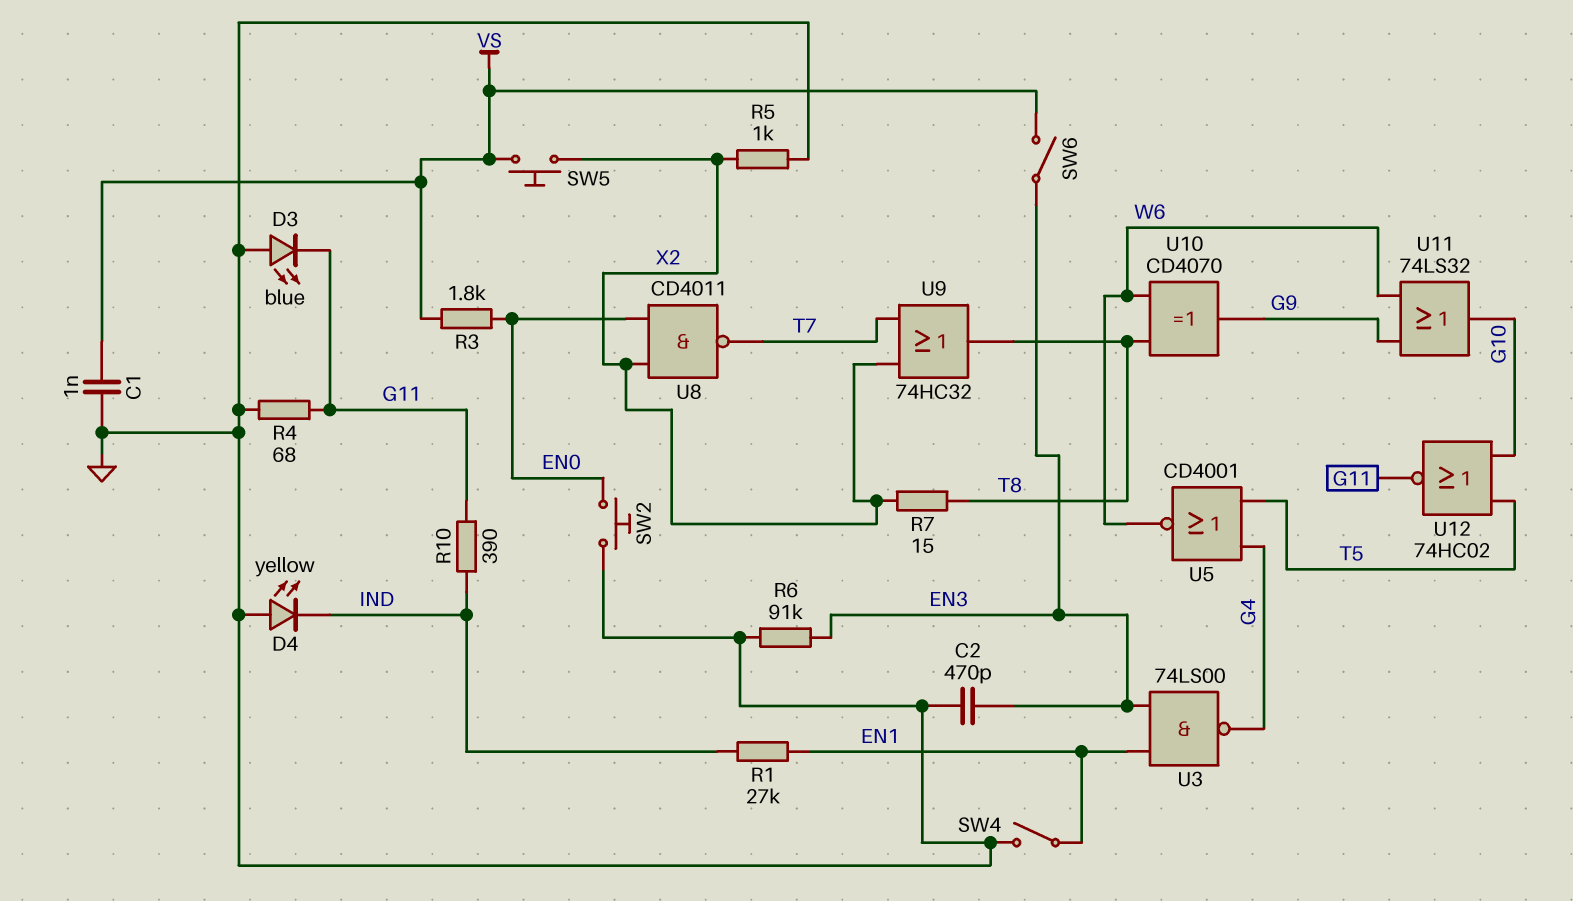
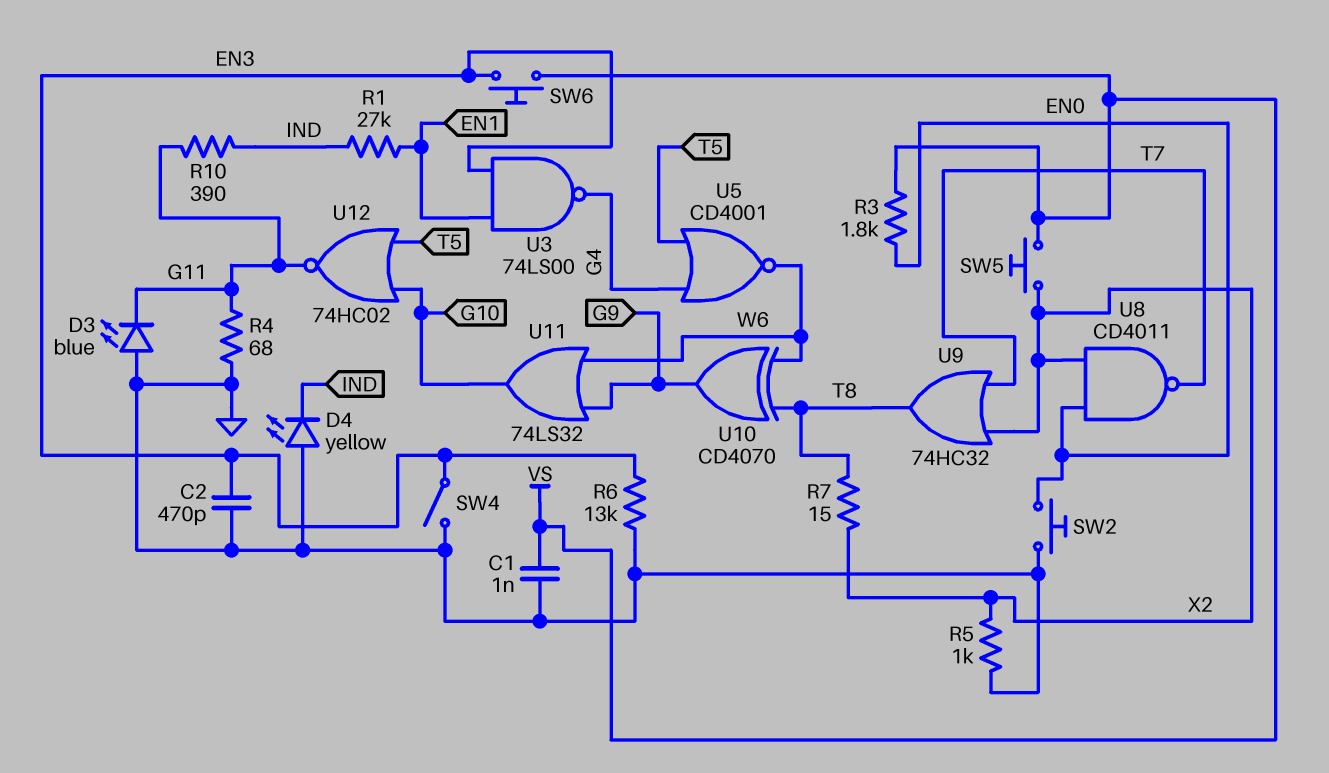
R6: 91k (EN3, GND) -> 13k (EN3, GND)
SW4: switch (EN1, GND) -> switch (EN3, GND)
SW6: switch (EN3, VS) -> button (EN3, VS)

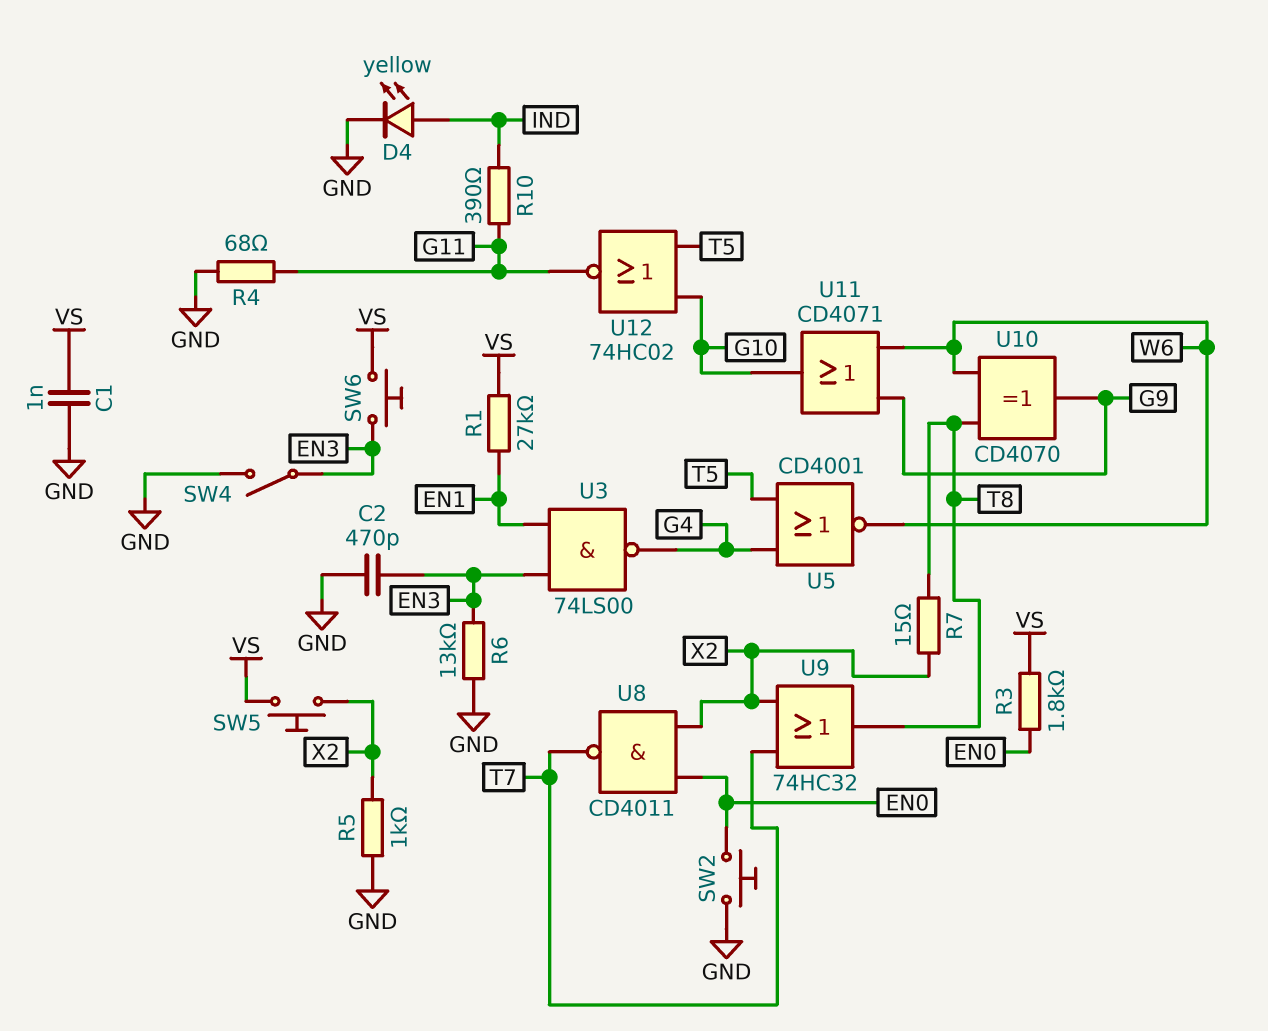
D3: LED blue (A GND, K G11) -> none
D4: LED yellow (A GND, K IND) -> LED yellow (A IND, K GND)
R1: 27k (EN1, IND) -> 27k (EN1, VS)
U11: OR 74LS32 (in G9, in W6, out G10) -> OR CD4071 (in G9, in W6, out G10)

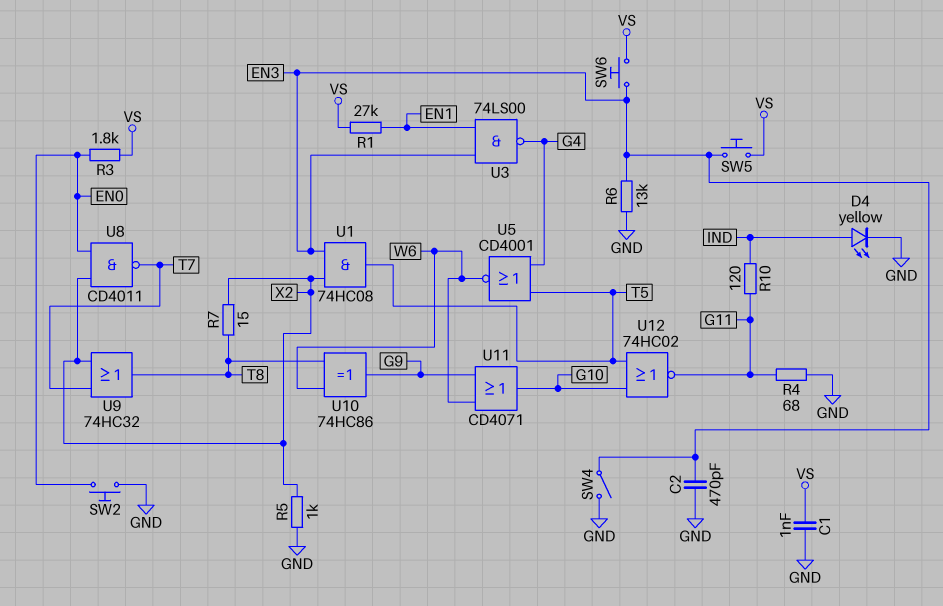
R10: 390 (G11, IND) -> 120 (G11, IND)
SW5: button (VS, X2) -> button (EN3, VS)
U1: none -> AND 74HC08 (in EN3, in X2, out T5)
U10: XOR CD4070 (in T8, in W6, out G9) -> XOR 74HC86 (in T8, in W6, out G9)

